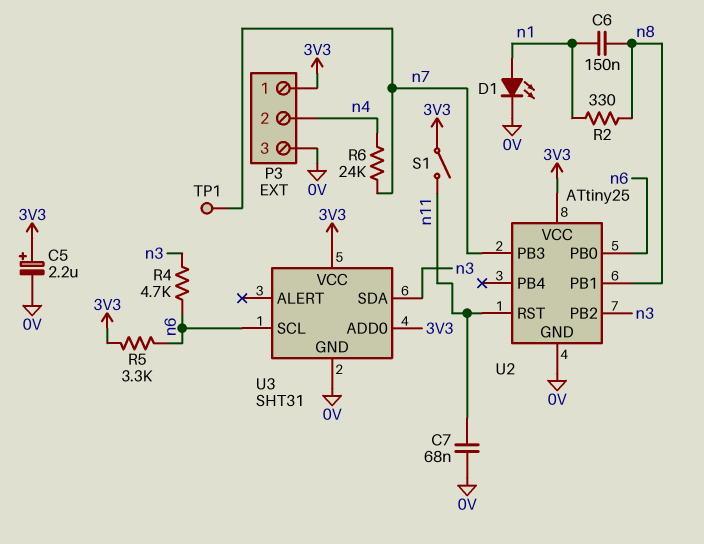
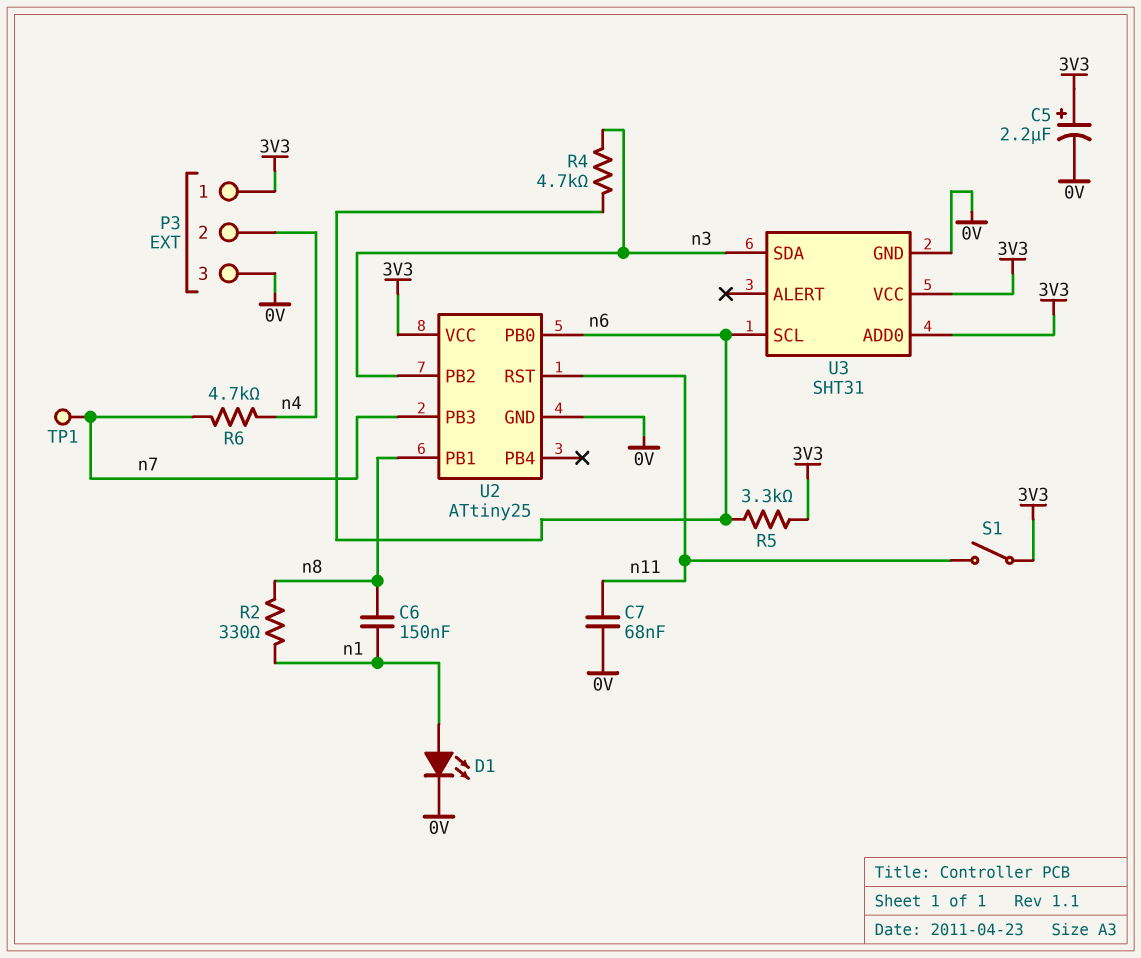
R6: 24k (n4, n7) -> 4.7k (n4, n7)

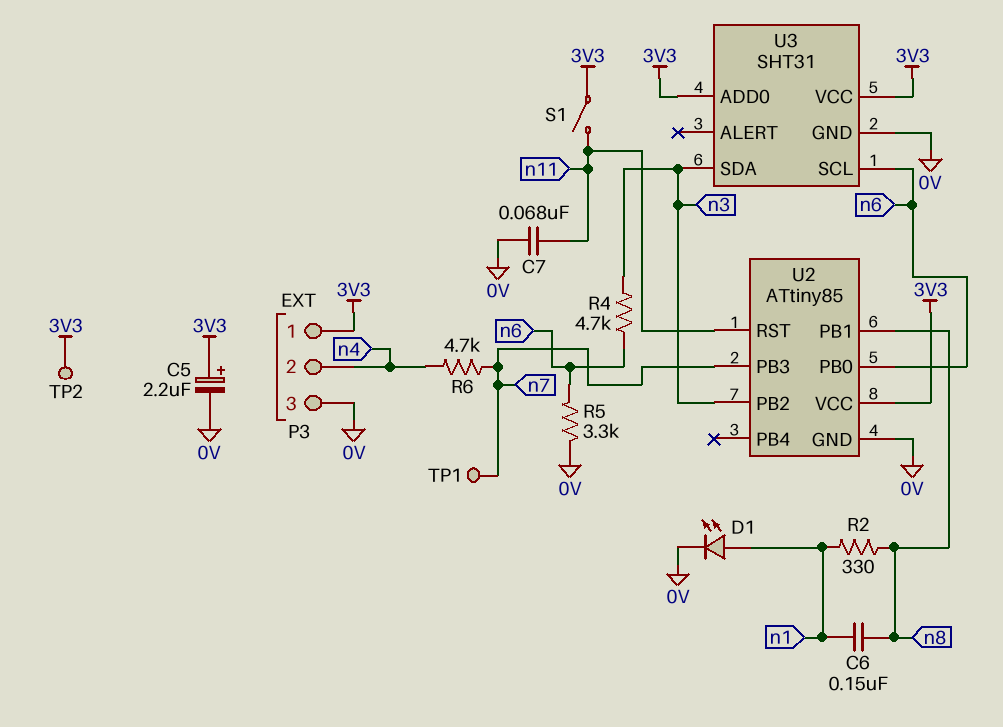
R5: 3.3k (3V3, n6) -> 3.3k (0V, n6)
TP2: none -> test point (3V3)
U2: ATtiny25 -> ATtiny85

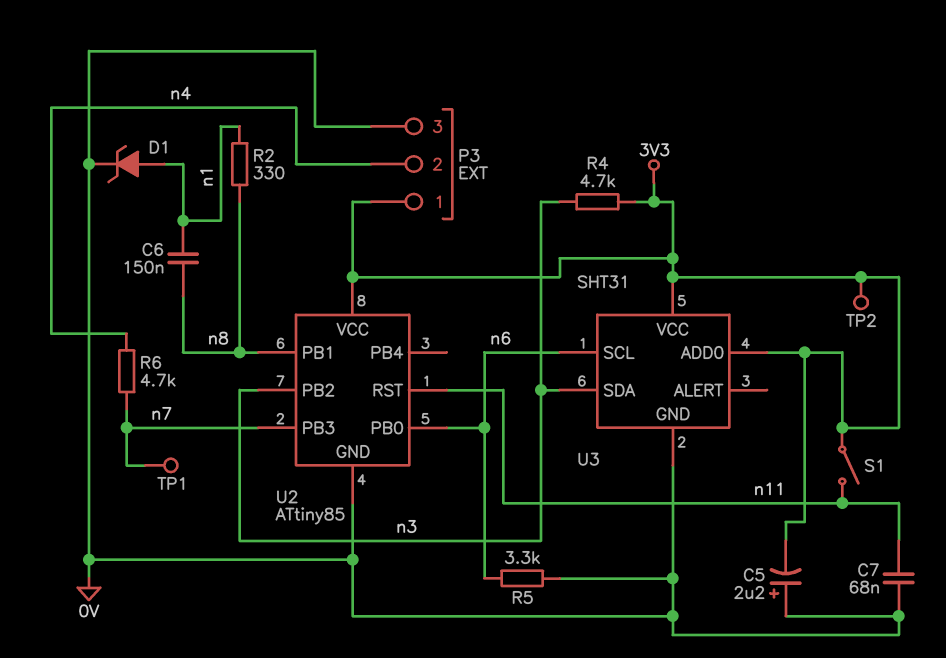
C5: 2.2uF (plus 3V3, minus 0V) -> 2.2uF (plus 0V, minus 3V3)
D1: LED (A n1, K 0V) -> zener (A n1, K 0V)
R4: 4.7k (n3, n6) -> 4.7k (3V3, n3)

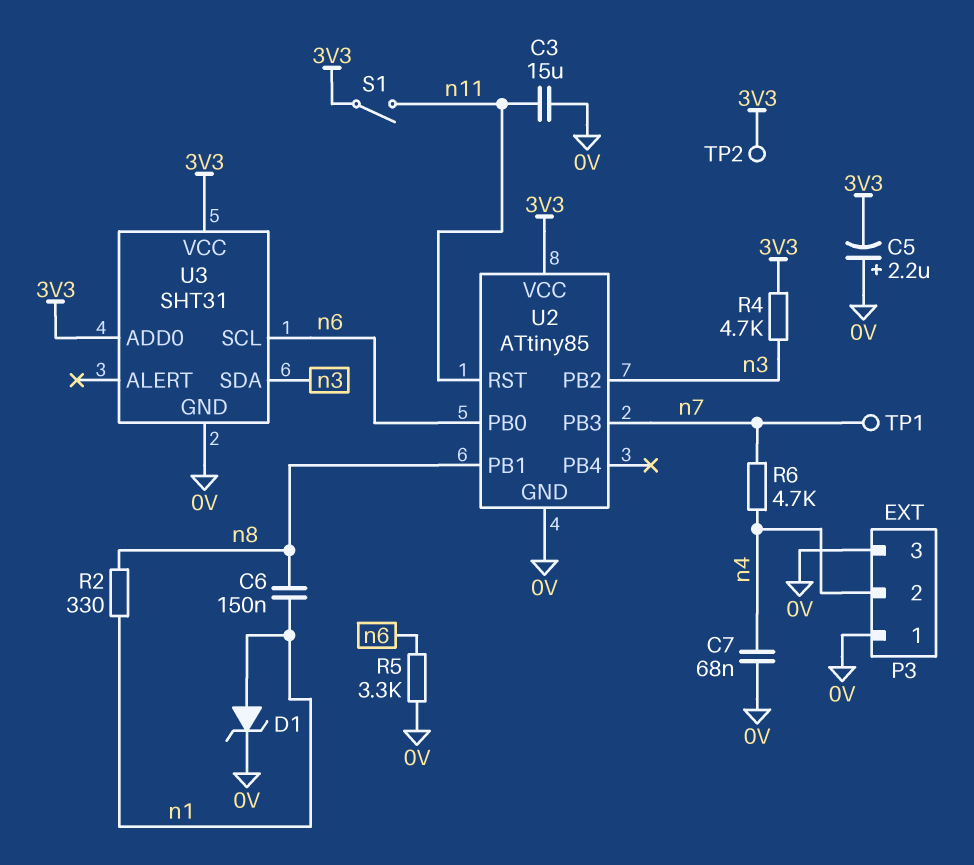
C3: none -> 15uF (0V, n11)
C7: 68nF (0V, n11) -> 68nF (0V, n4)
P3 pin 1: 3V3 -> 0V

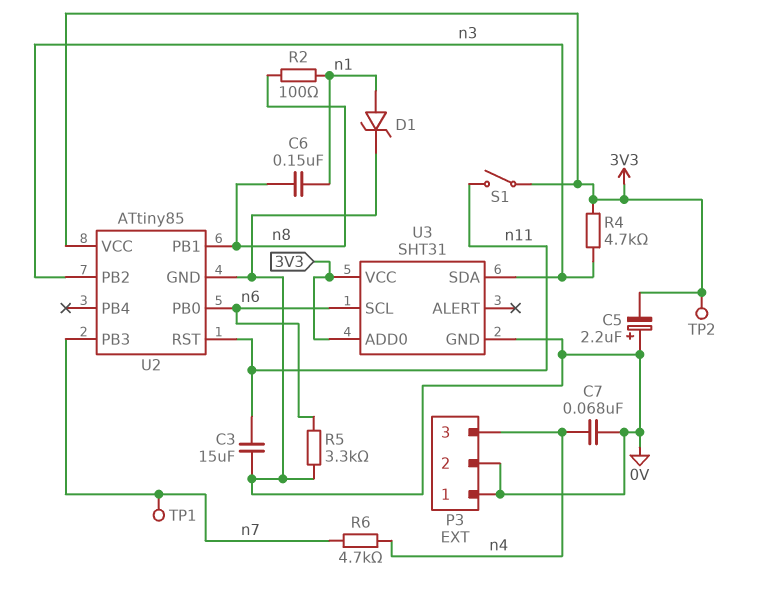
P3 pin 2: n4 -> 0V
P3 pin 3: 0V -> n4
R2: 330 (n1, n8) -> 100 (n1, n8)

